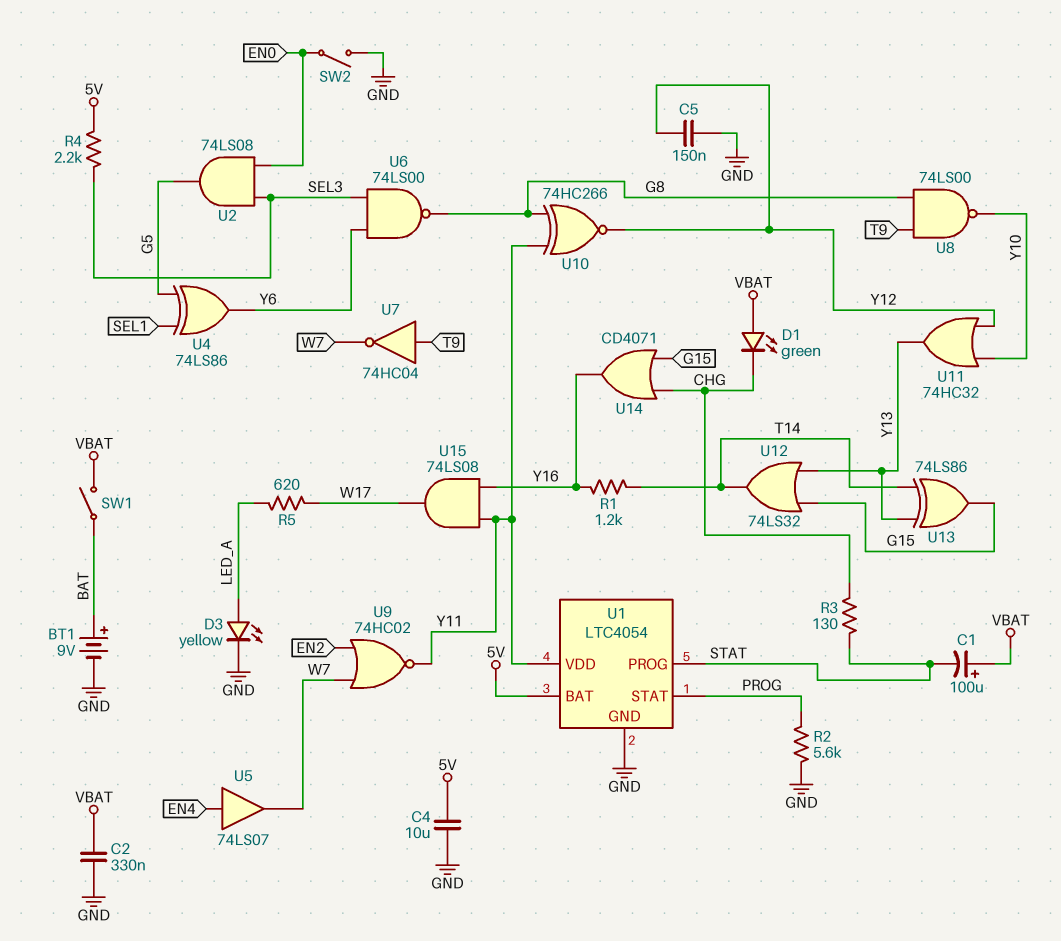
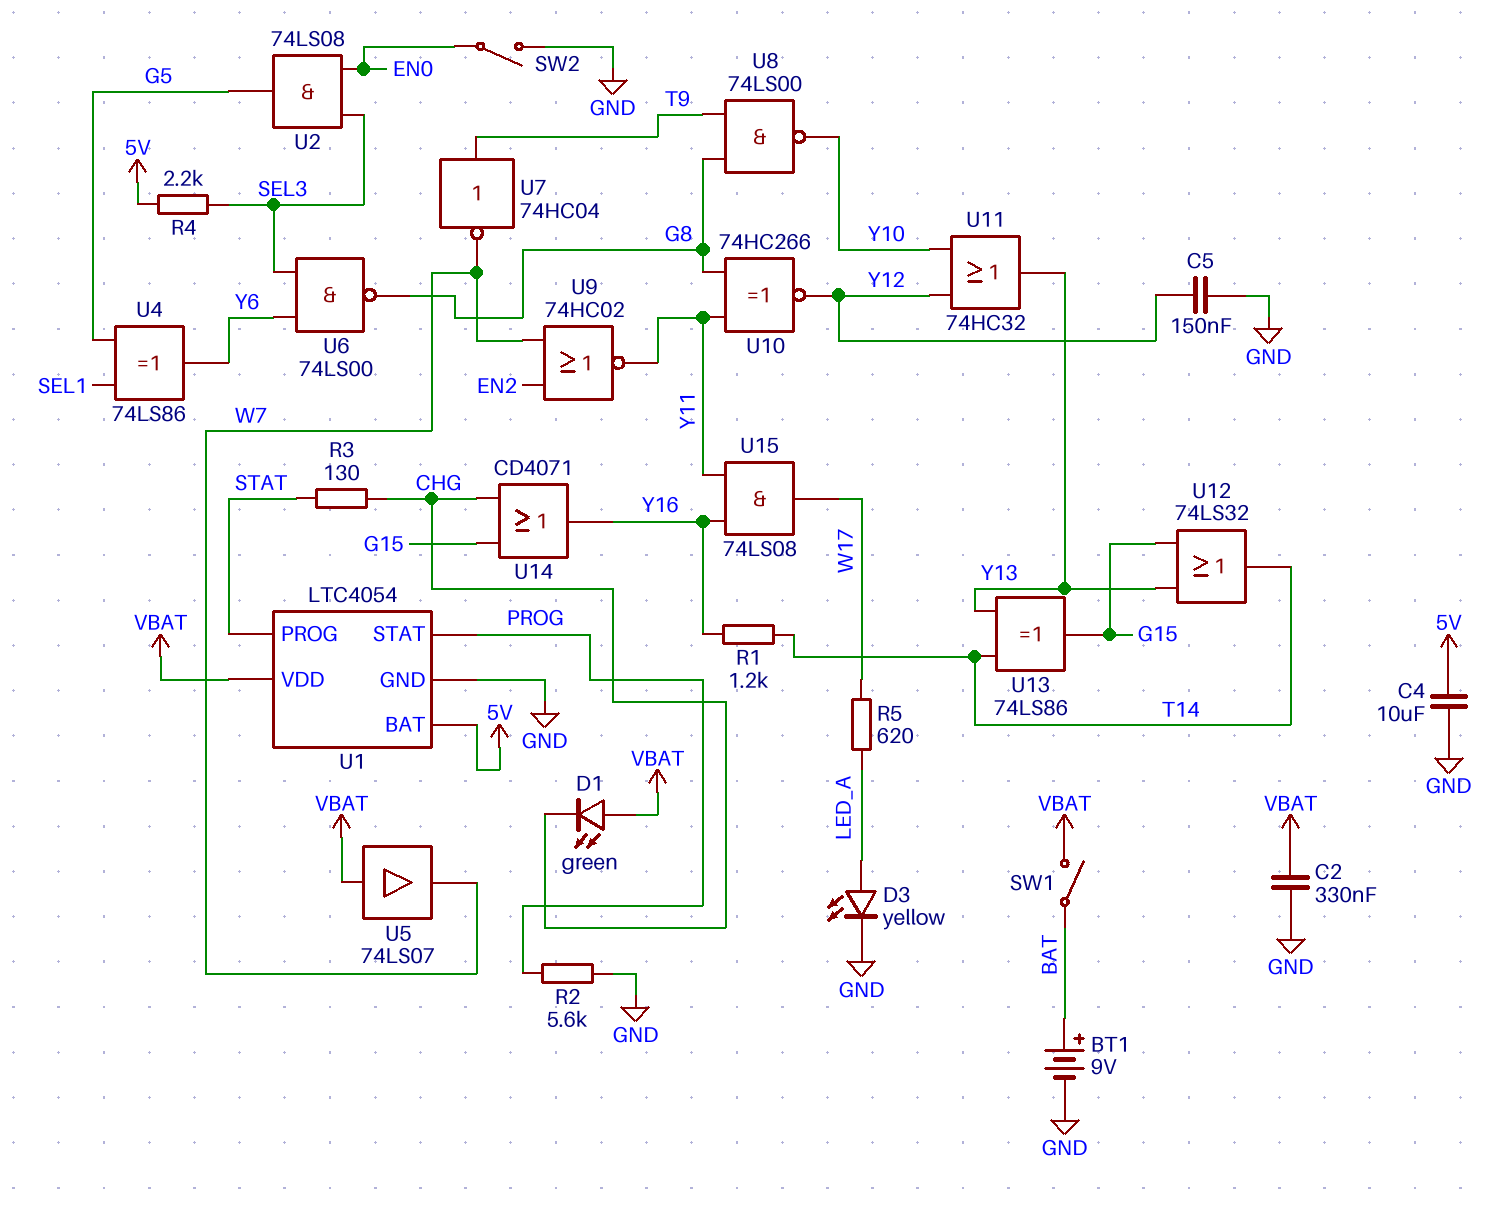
C1: 100uF (plus VBAT, minus STAT) -> none
U1 pin VDD: Y11 -> VBAT
U5: buffer 74LS07 (in EN4, out W7) -> buffer 74LS07 (in VBAT, out W7)

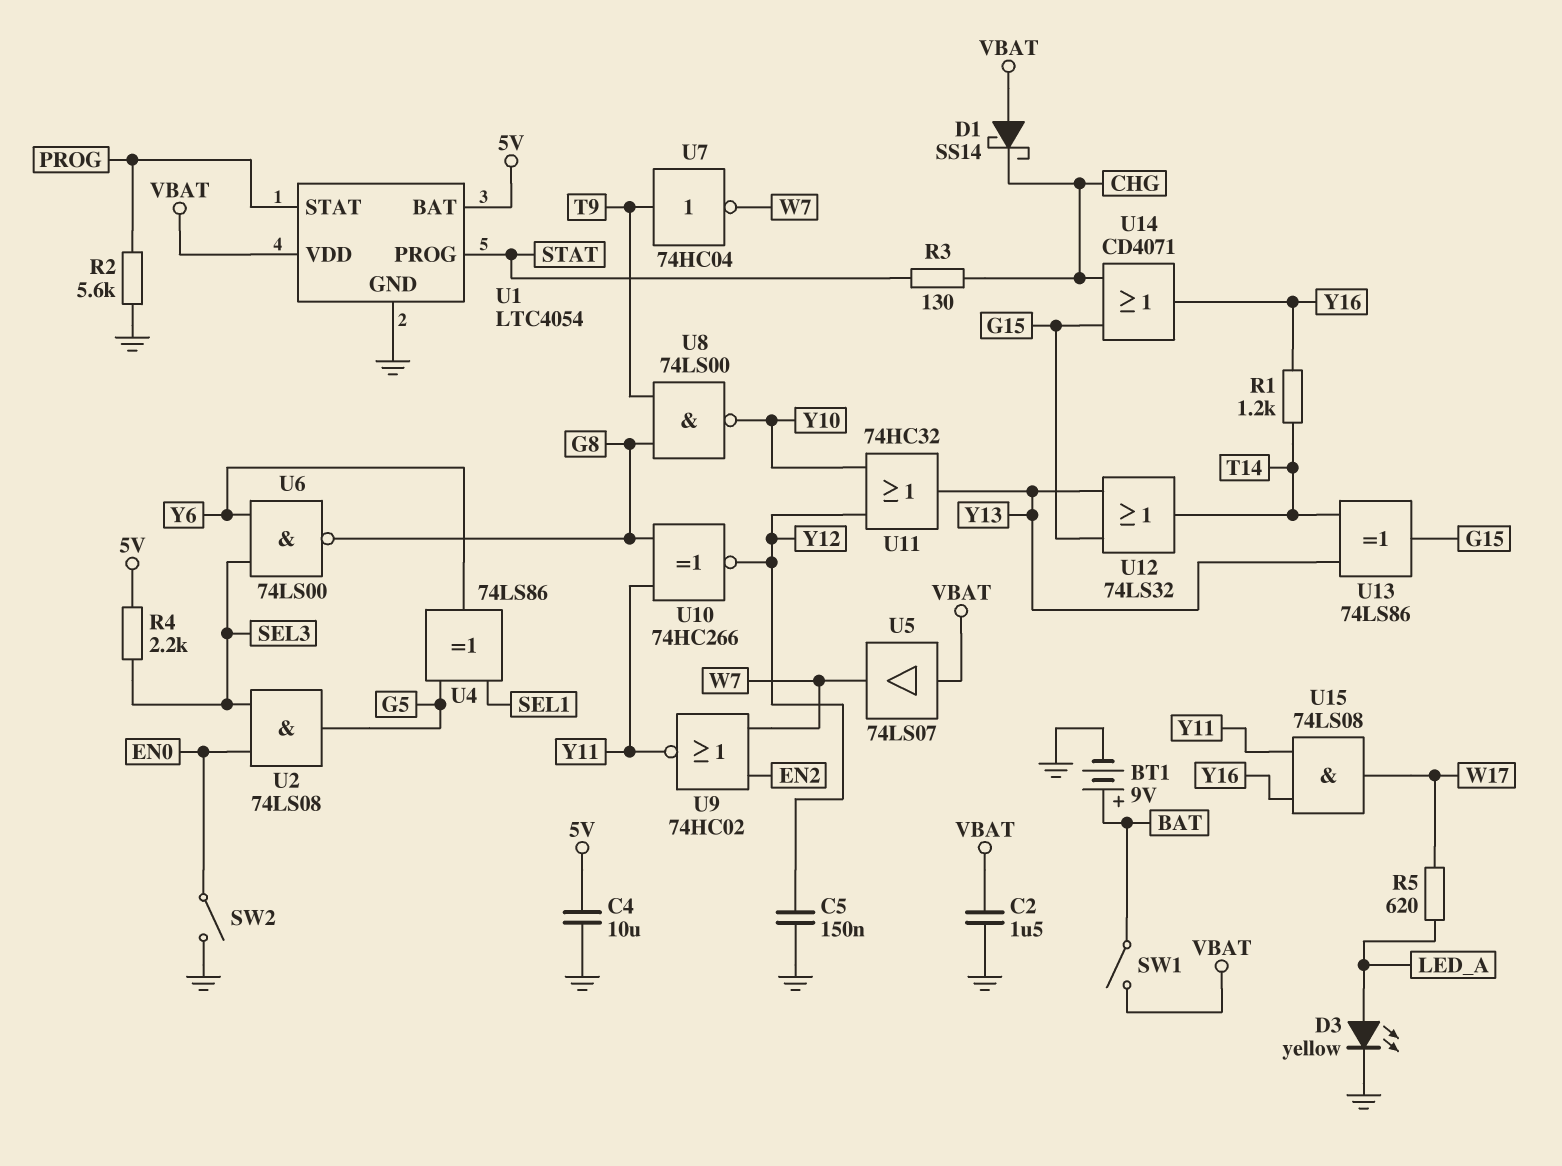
C2: 330nF (GND, VBAT) -> 1.5uF (GND, VBAT)
D1: LED green (A VBAT, K CHG) -> schottky SS14 (A VBAT, K CHG)

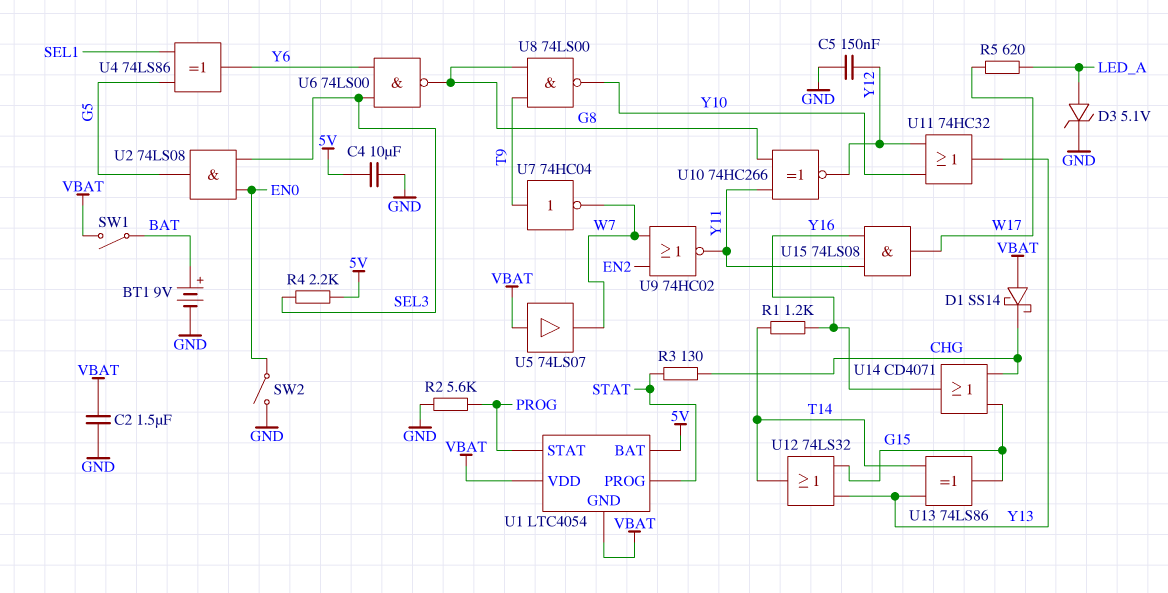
D3: LED yellow (A LED_A, K GND) -> zener 5.1V (A LED_A, K GND)
U1 pin GND: GND -> VBAT

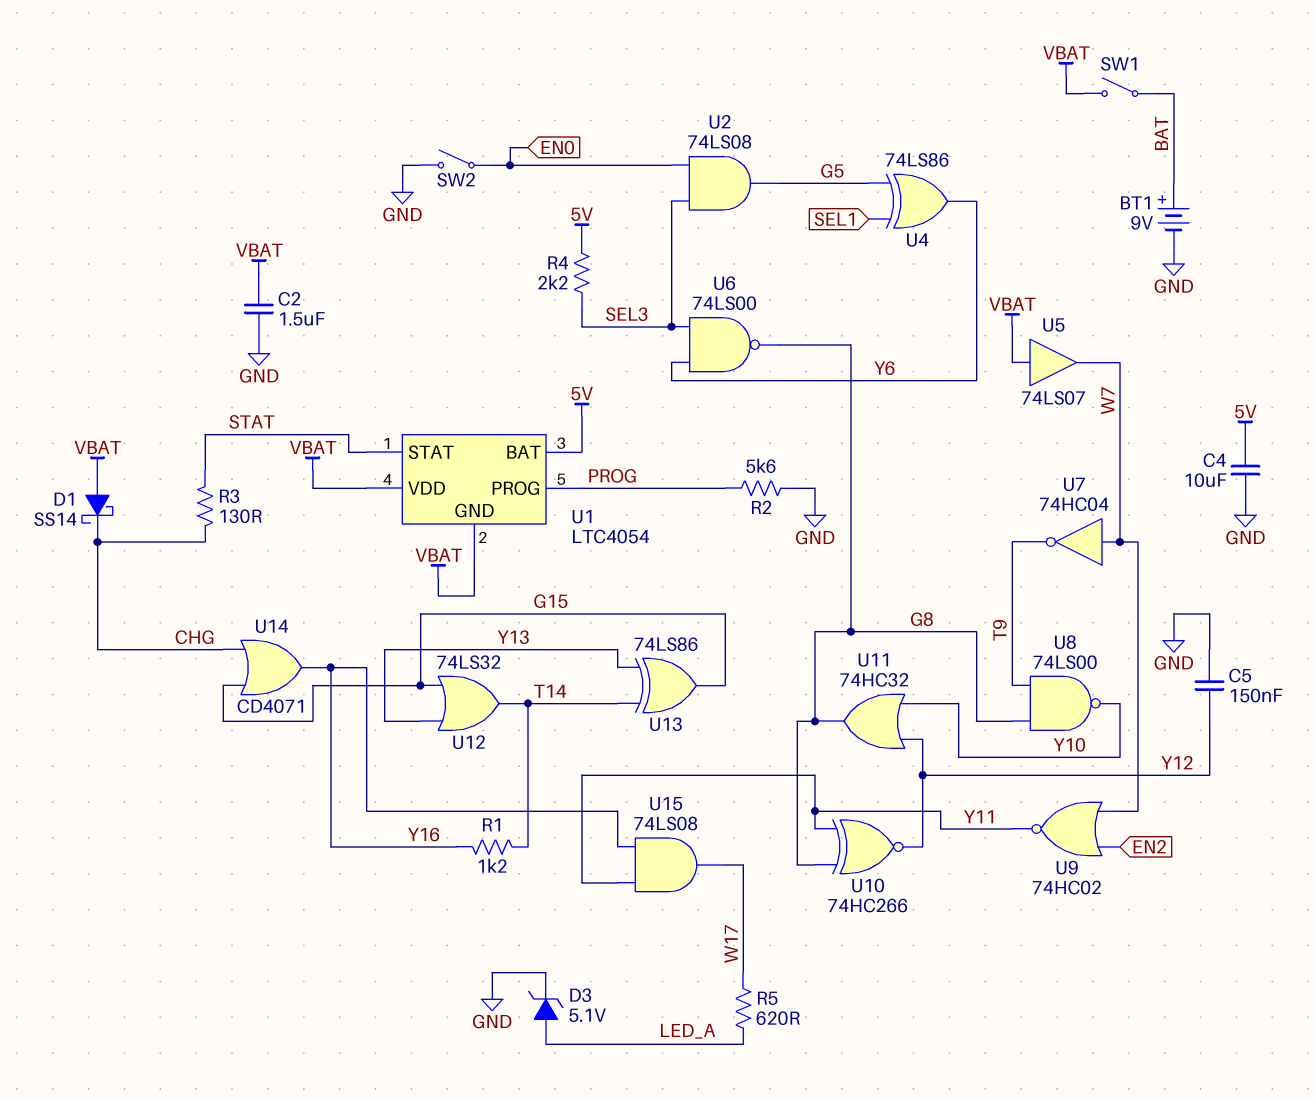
U1 pin PROG: STAT -> PROG
U1 pin STAT: PROG -> STAT
U7: NOT 74HC04 (in T9, out W7) -> NOT 74HC04 (in W7, out T9)
U11: OR 74HC32 (in Y10, in Y12, out Y13) -> OR 74HC32 (in Y10, in Y12, out G8)

